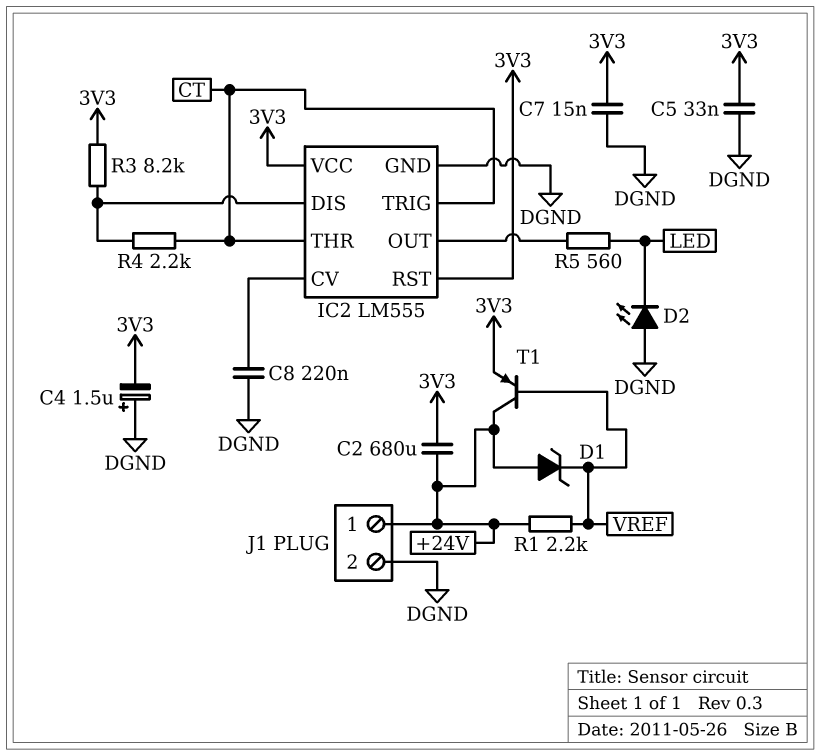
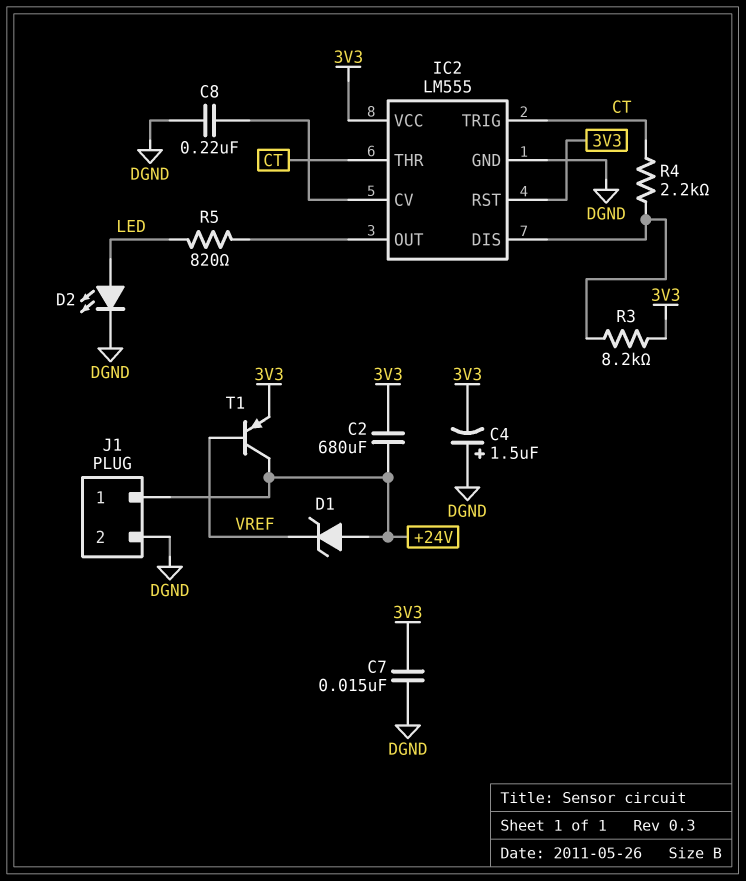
C5: 33nF (3V3, DGND) -> none
D2: LED (A DGND, K LED) -> LED (A LED, K DGND)
R1: 2.2k (+24V, VREF) -> none
R5: 560 (IC2/OUT, LED) -> 820 (IC2/OUT, LED)

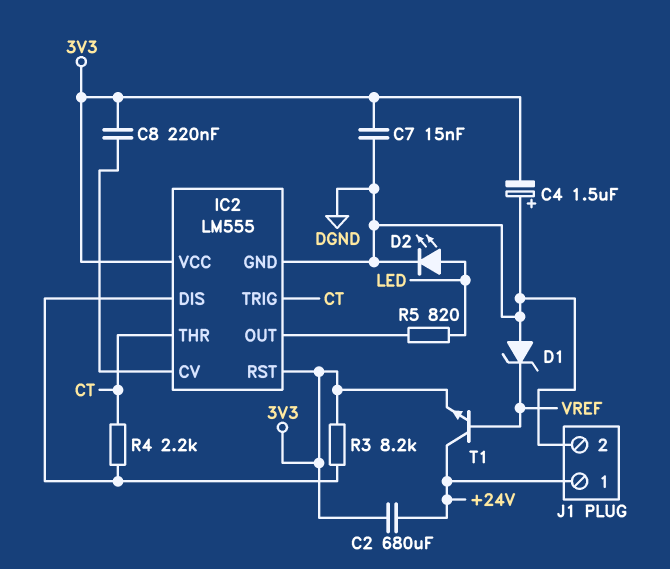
C8: 220nF (DGND, IC2/CV) -> 220nF (3V3, IC2/CV)
D1: zener (A +24V, K VREF) -> zener (A DGND, K VREF)
T1: PNP (B VREF, C +24V, E 3V3) -> NPN (B VREF, C +24V, E 3V3)

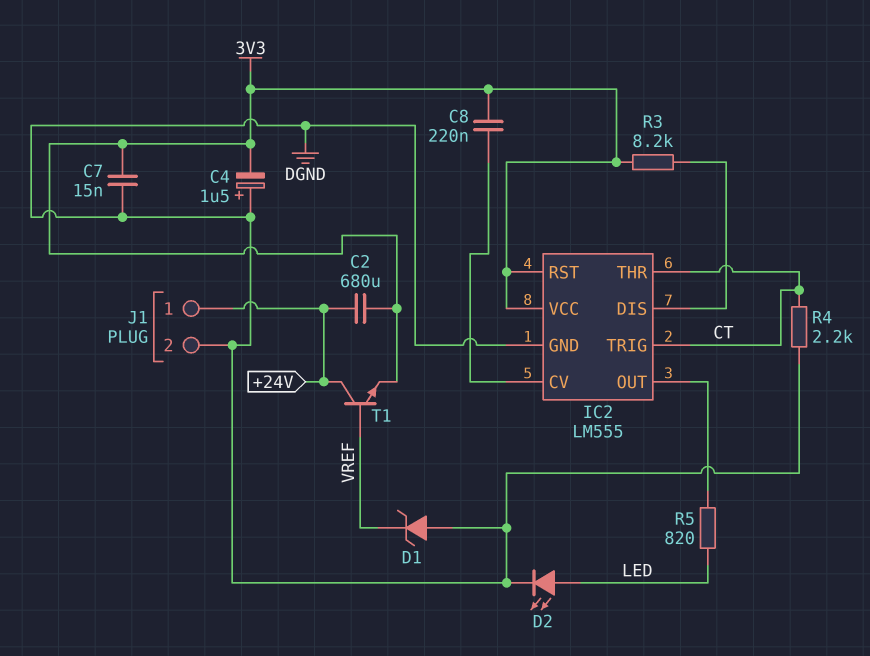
R4: 2.2k (CT, IC2/DIS) -> 2.2k (CT, DGND)

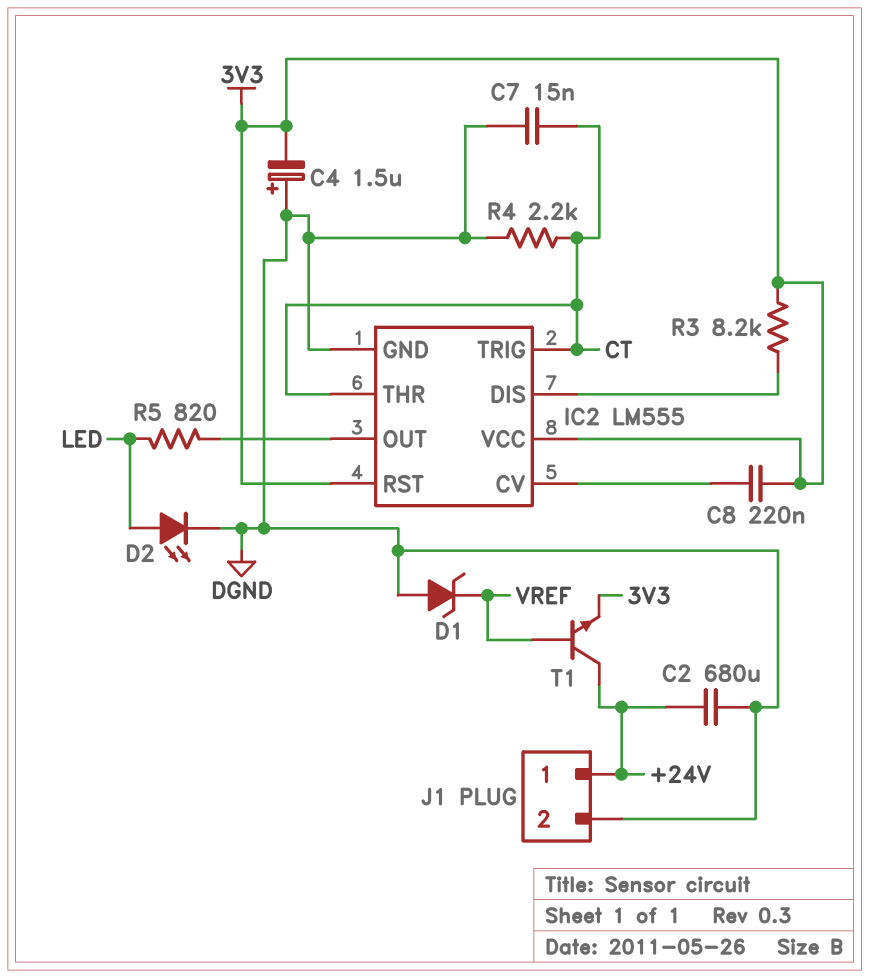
C2: 680uF (+24V, 3V3) -> 680uF (+24V, DGND)
C7: 15nF (3V3, DGND) -> 15nF (CT, DGND)

